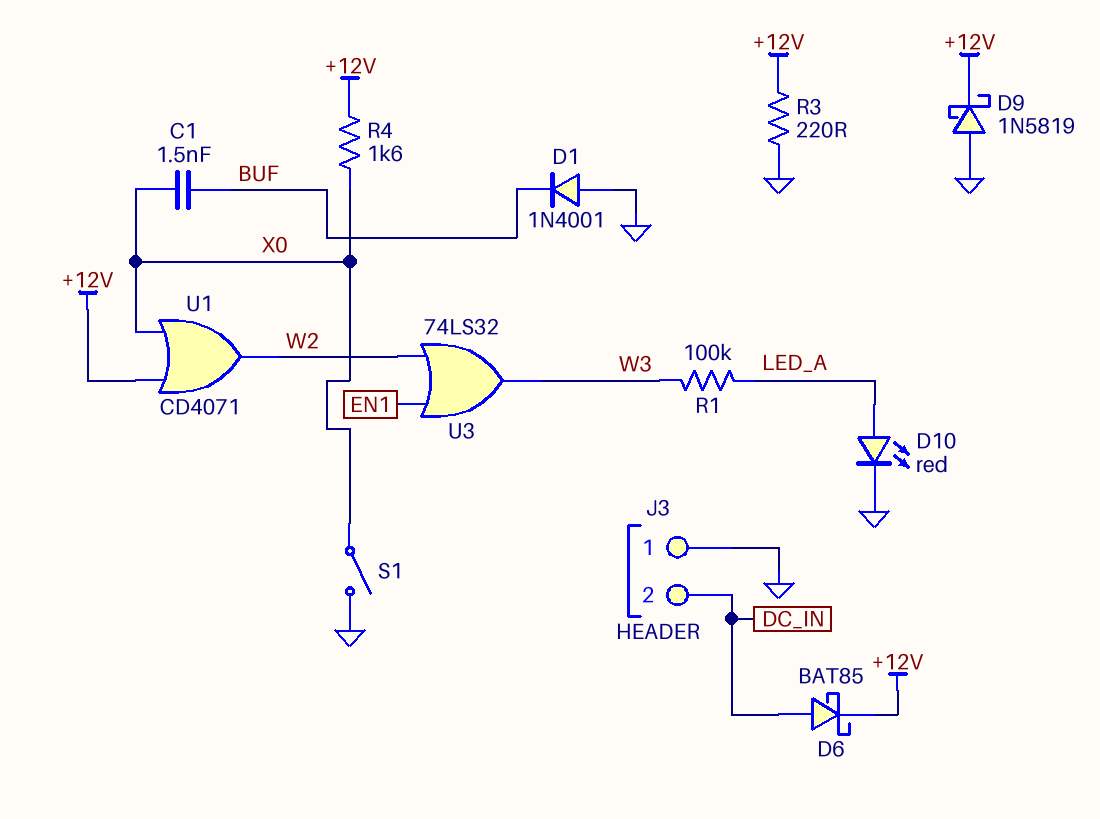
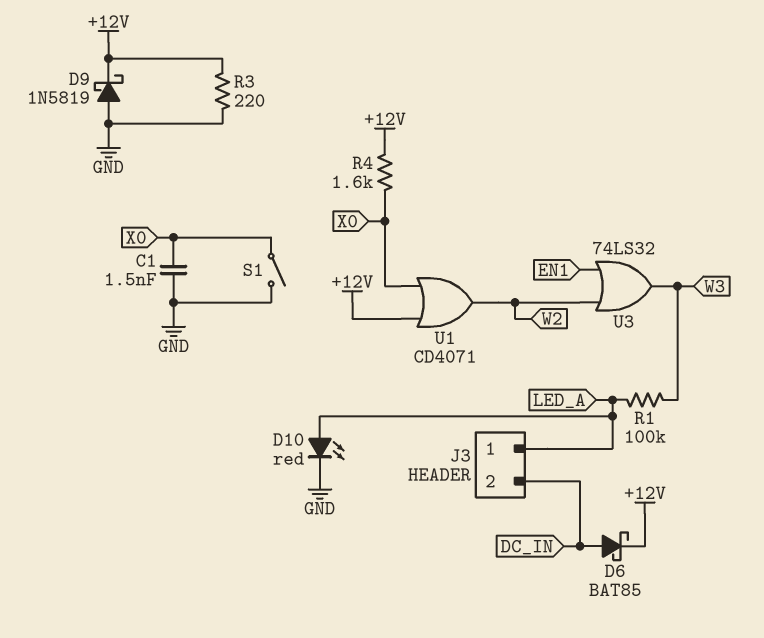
C1: 1.5nF (BUF, X0) -> 1.5nF (GND, X0)
D1: diode 1N4001 (A GND, K BUF) -> none
J3 pin 1: GND -> LED_A

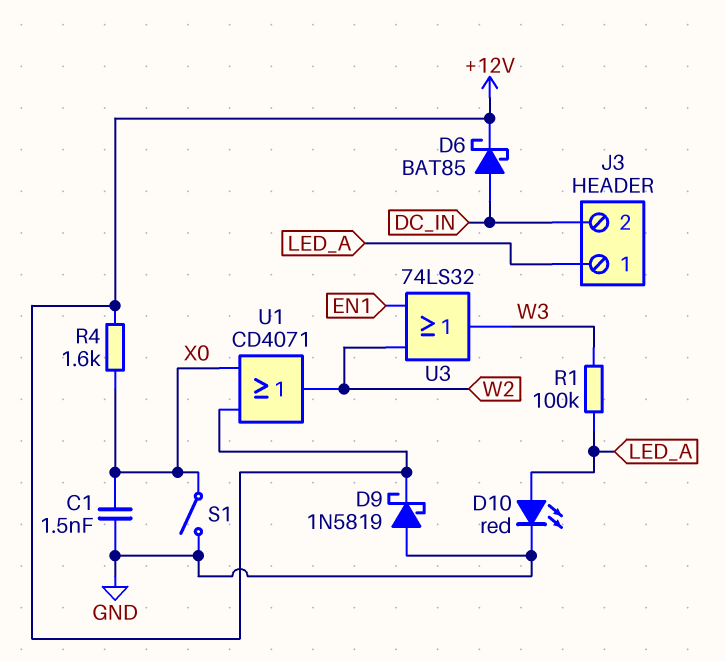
R3: 220 (+12V, GND) -> none

